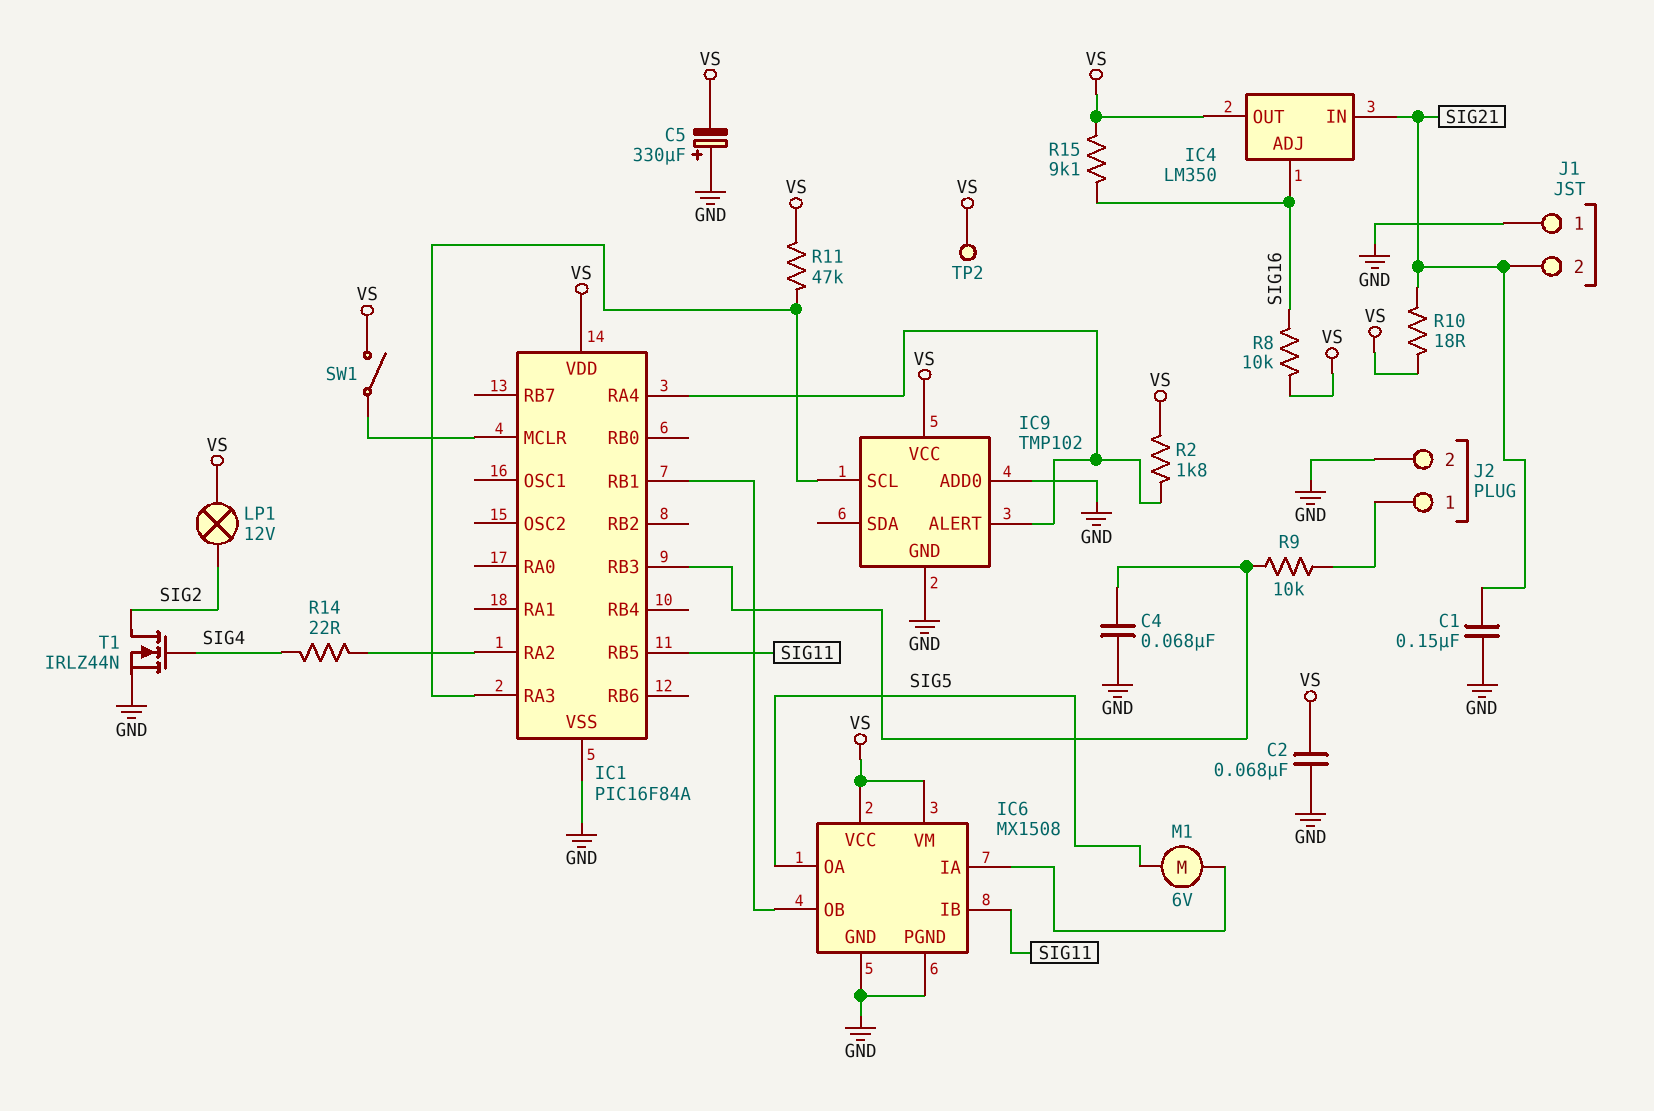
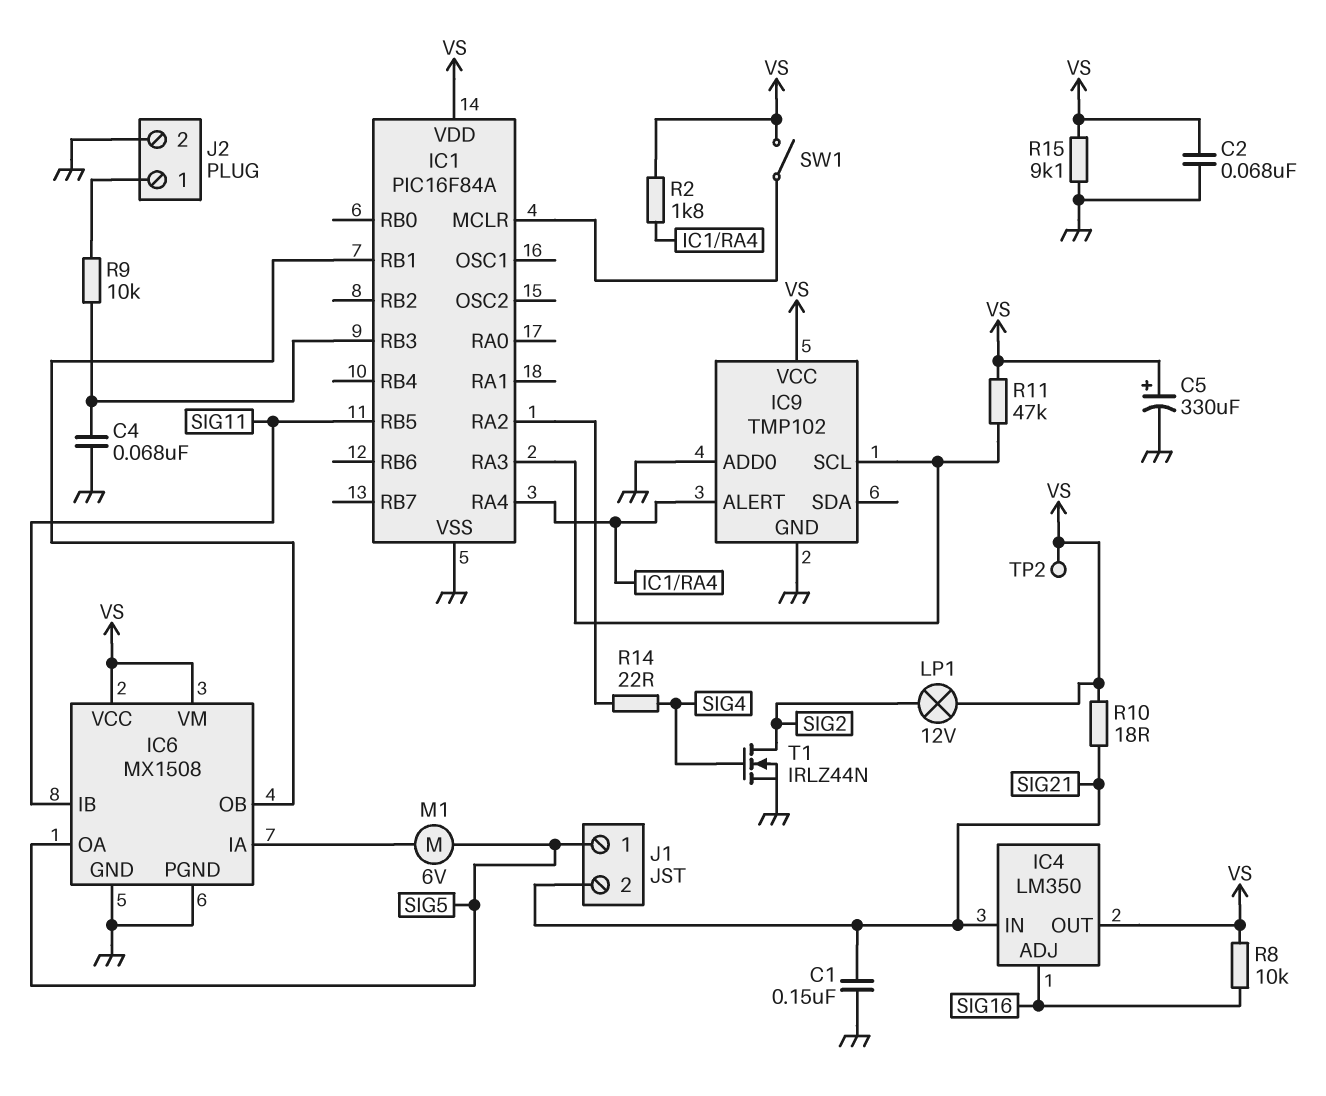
C5: 330uF (plus GND, minus VS) -> 330uF (plus VS, minus GND)
J1 pin 1: GND -> SIG5
R15: 9.1k (SIG16, VS) -> 9.1k (GND, VS)

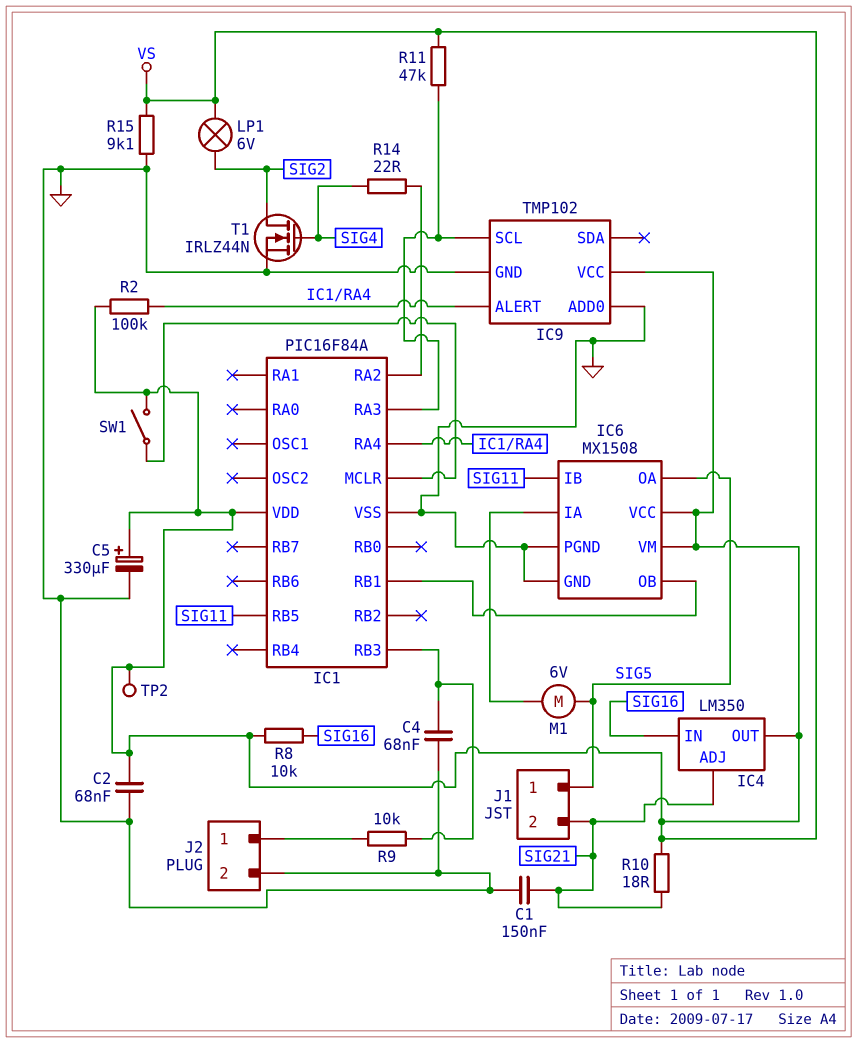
IC4 pin ADJ: SIG16 -> SIG21
IC4 pin IN: SIG21 -> SIG16
LP1: lamp 12V (SIG2, VS) -> lamp 6V (SIG2, VS)
R2: 1.8k (IC1/RA4, VS) -> 100k (IC1/RA4, VS)

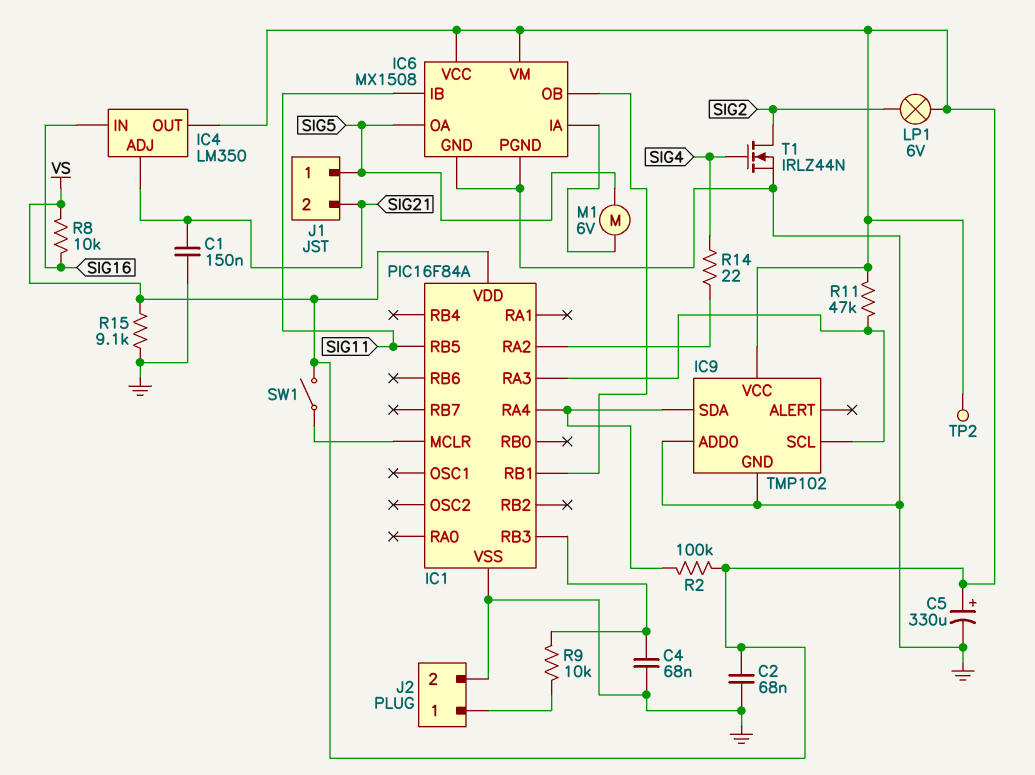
IC9 pin ALERT: IC1/RA4 -> none
IC9 pin SDA: none -> IC1/RA4
R10: 18 (SIG21, VS) -> none

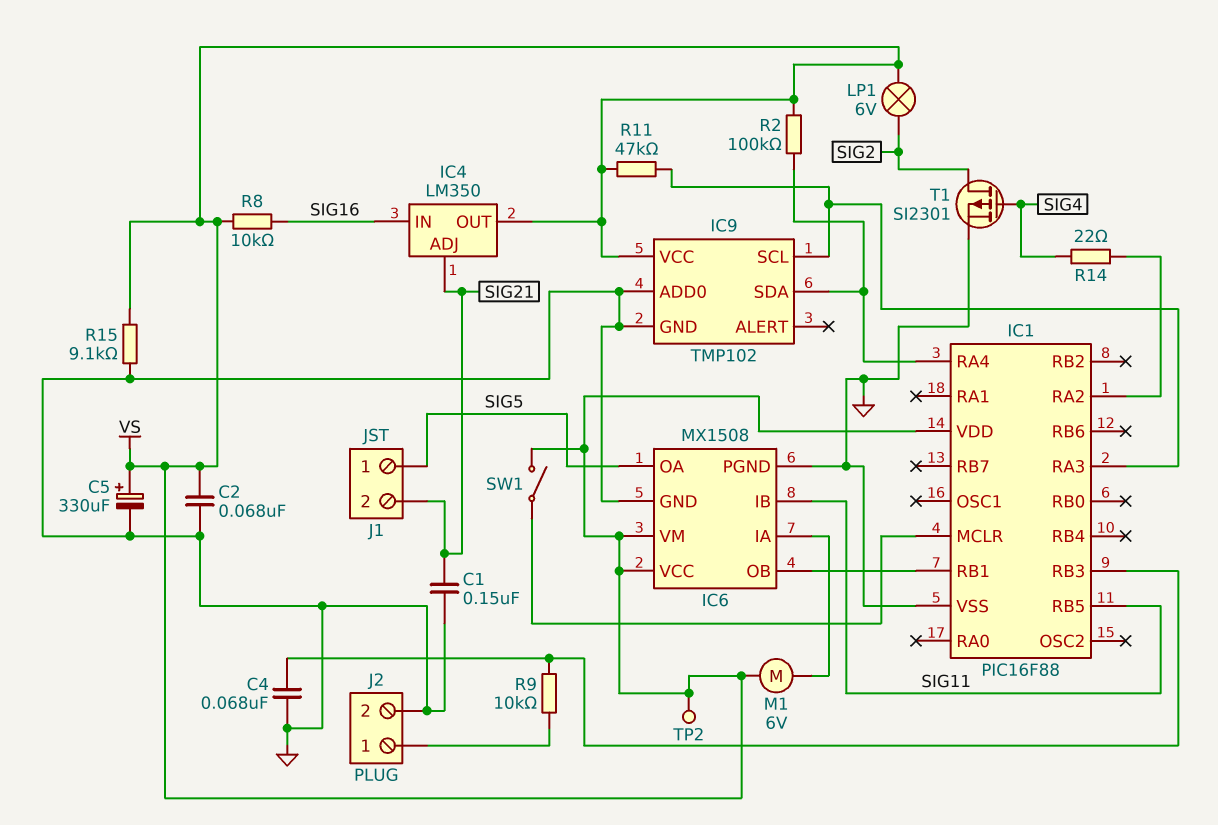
IC1: PIC16F84A -> PIC16F88
M1: motor 6V (IC6/IA, SIG5) -> motor 6V (IC6/IA, VS)
T1: NMOS IRLZ44N (G SIG4, D SIG2, S GND) -> PMOS SI2301 (G SIG4, D SIG2, S GND)

